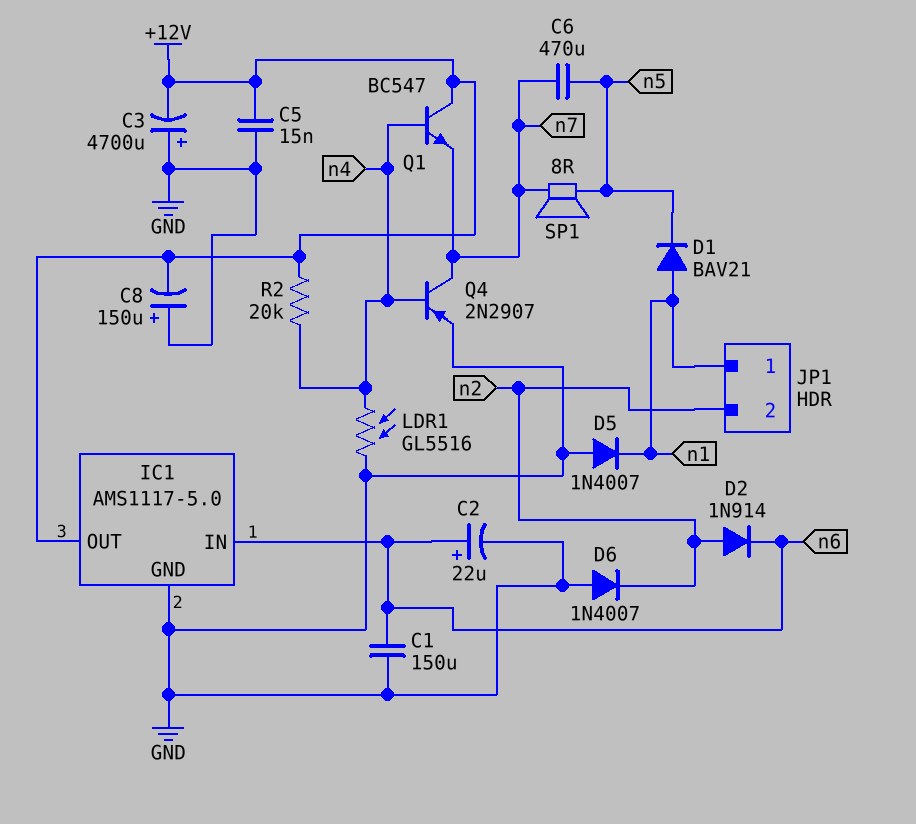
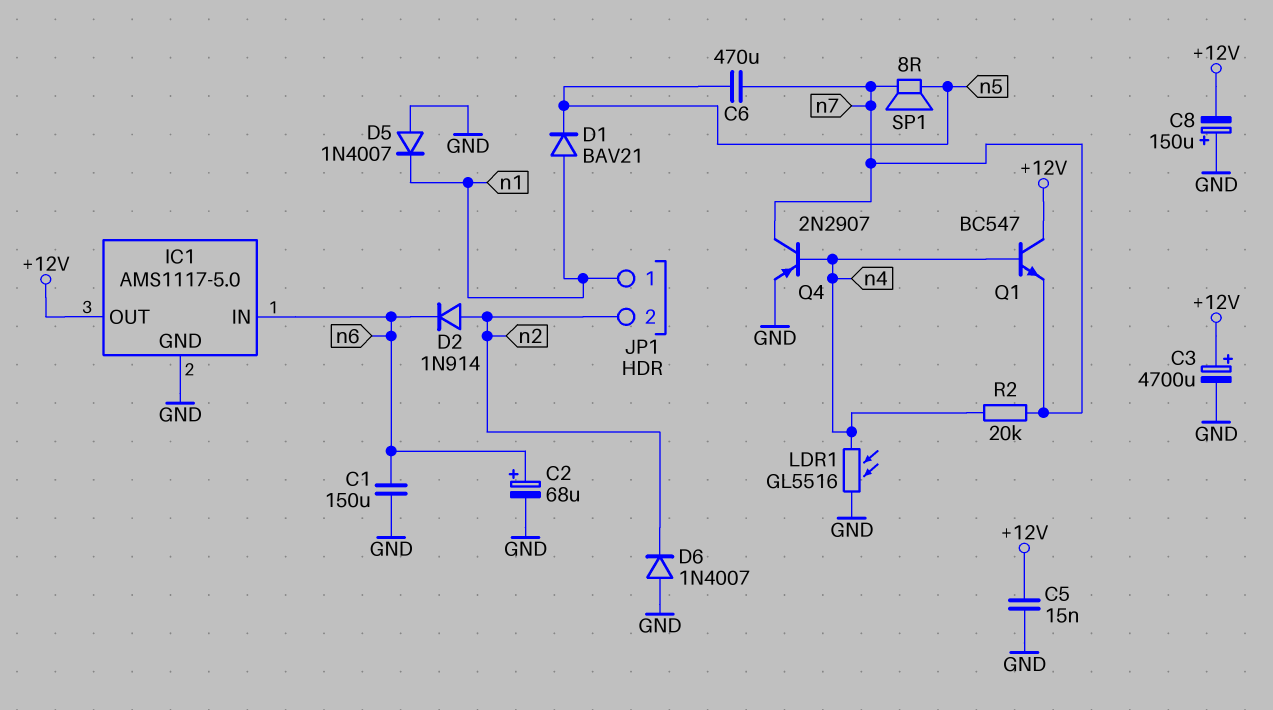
C2: 22uF (plus n6, minus GND) -> 68uF (plus n6, minus GND)
C3: 4700uF (plus GND, minus +12V) -> 4700uF (plus +12V, minus GND)
R2: 20k (+12V, n4) -> 20k (n4, n7)

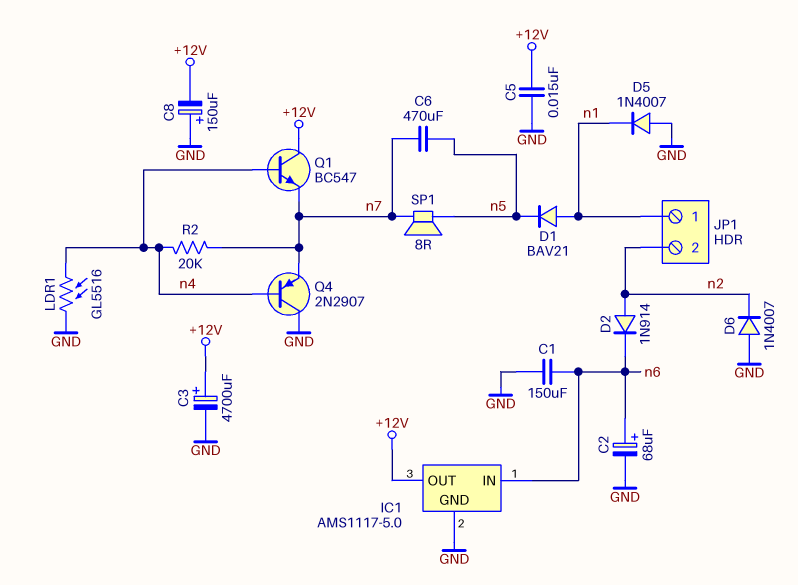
Q4: PNP 2N2907 (B n4, C n7, E GND) -> PNP 2N2907 (B n4, C GND, E n7)

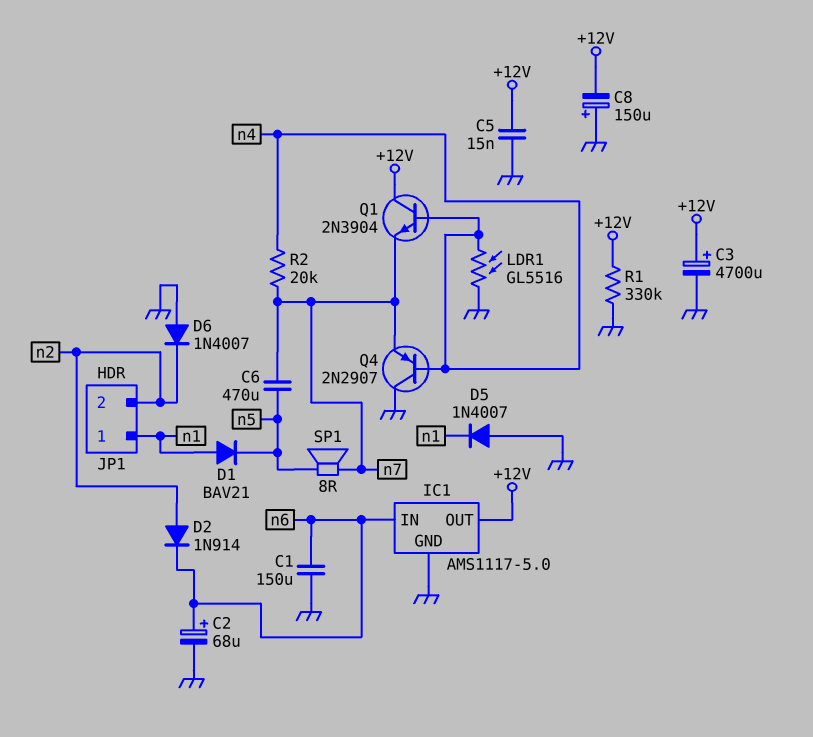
Q1: NPN BC547 (B n4, C +12V, E n7) -> NPN 2N3904 (B n4, C +12V, E n7)
R1: none -> 330k (+12V, GND)

